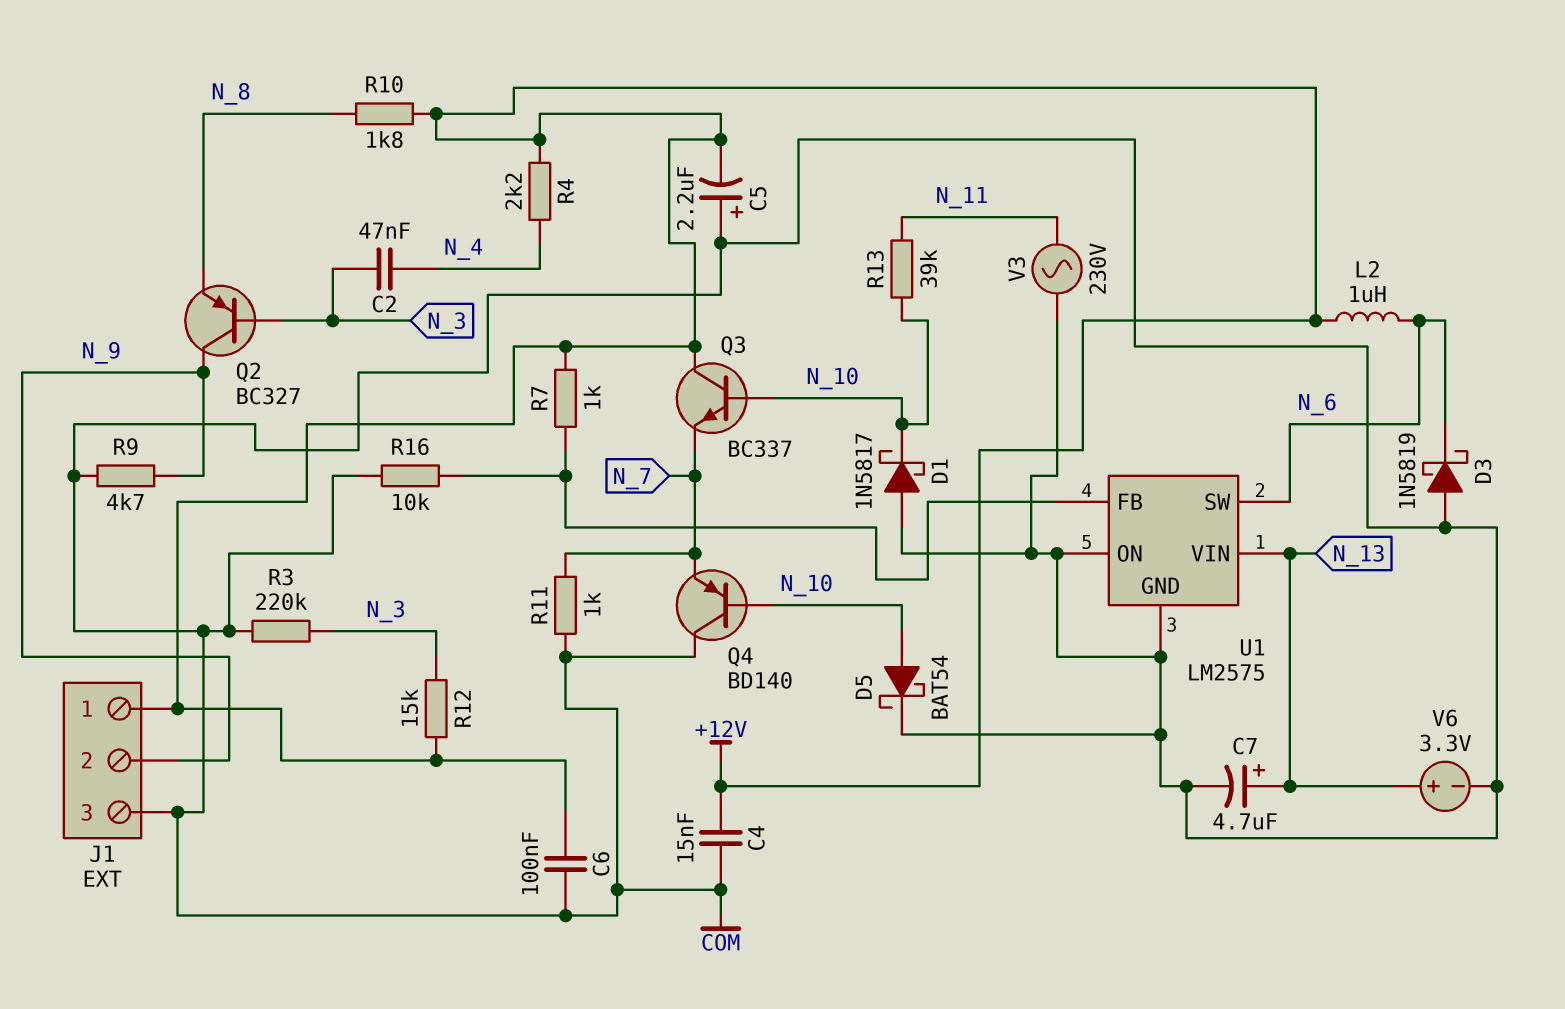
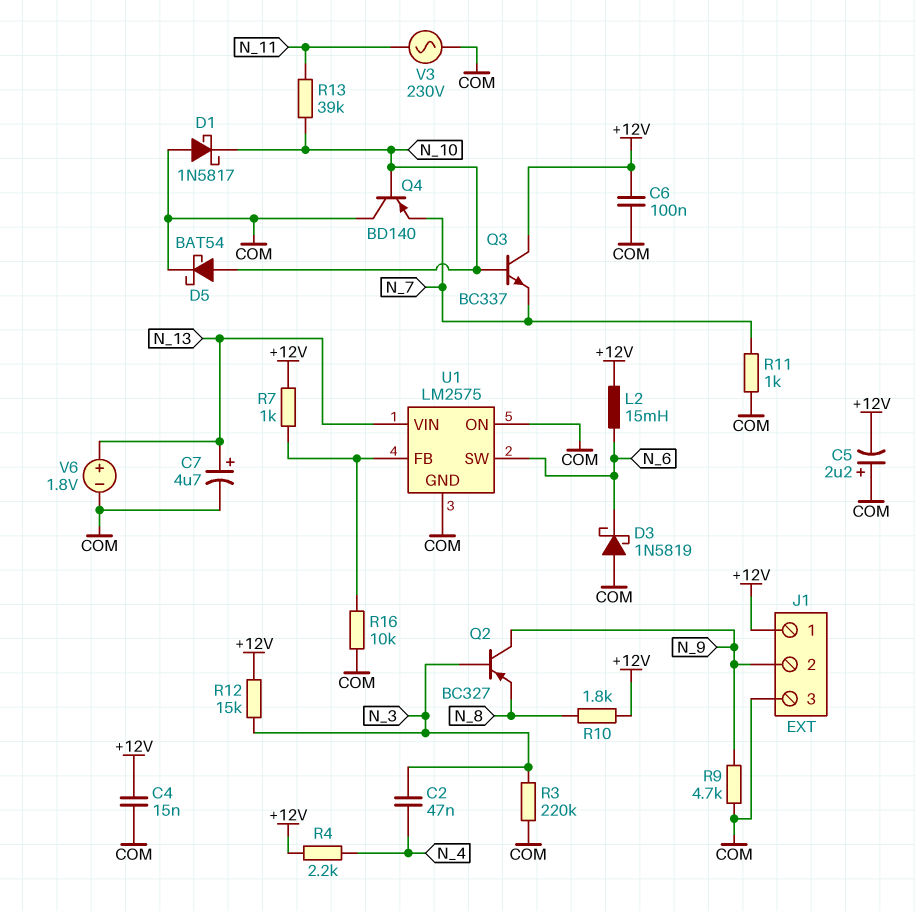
L2: 1uH (+12V, N_6) -> 15mH (+12V, N_6)
V6: 3.3V (plus N_13, minus COM) -> 1.8V (plus N_13, minus COM)

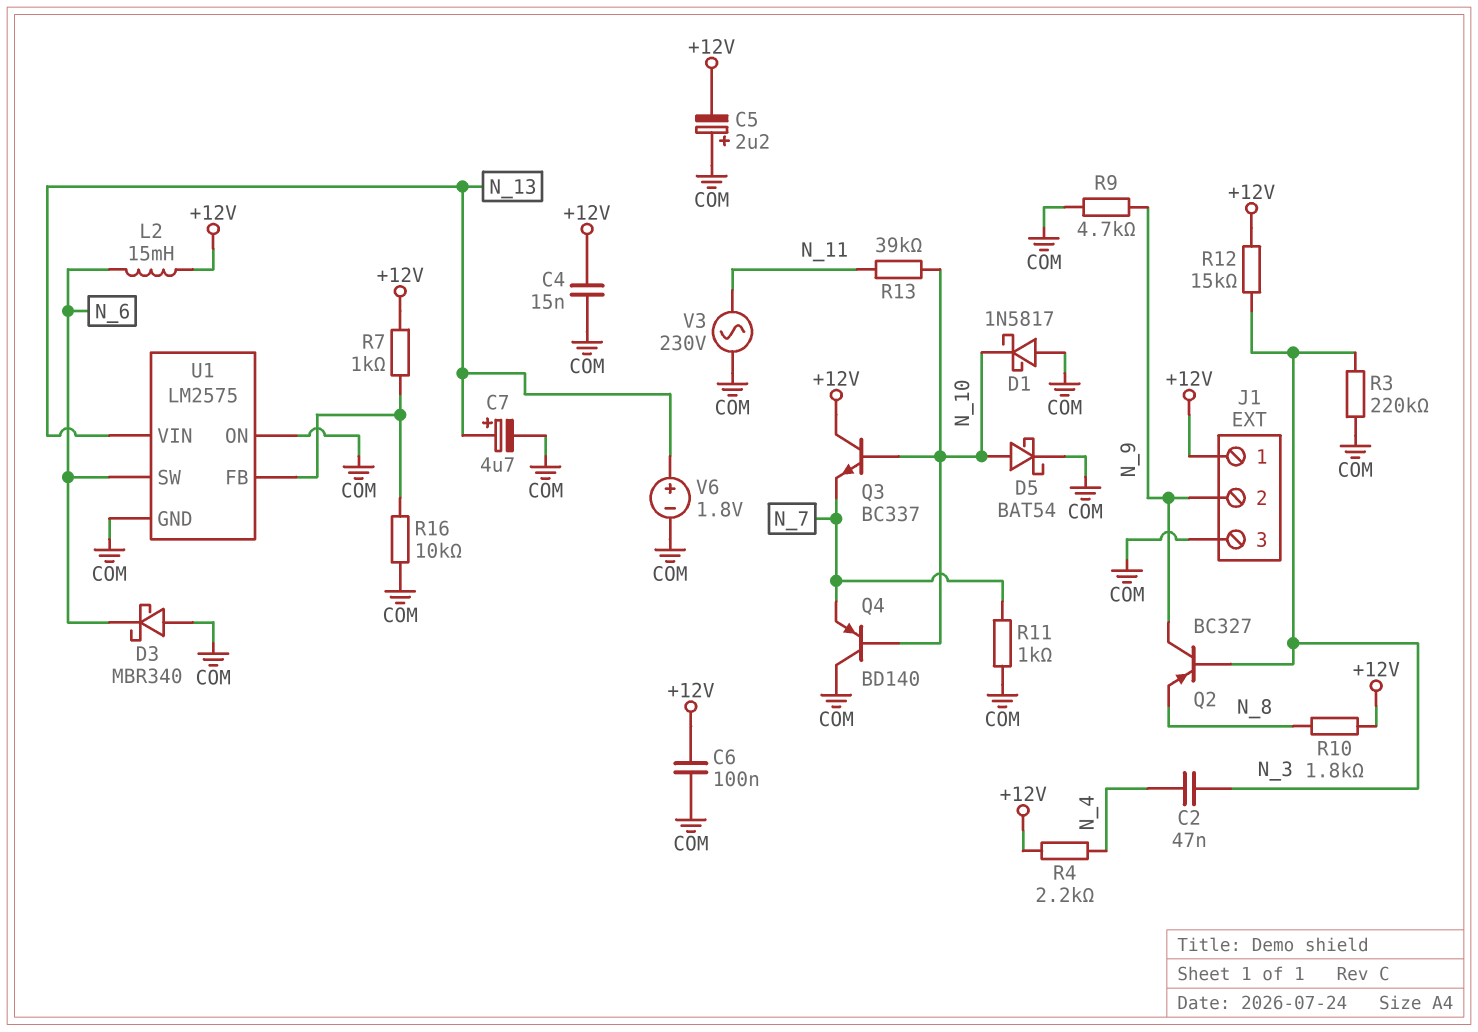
D3: schottky 1N5819 (A COM, K N_6) -> schottky MBR340 (A COM, K N_6)

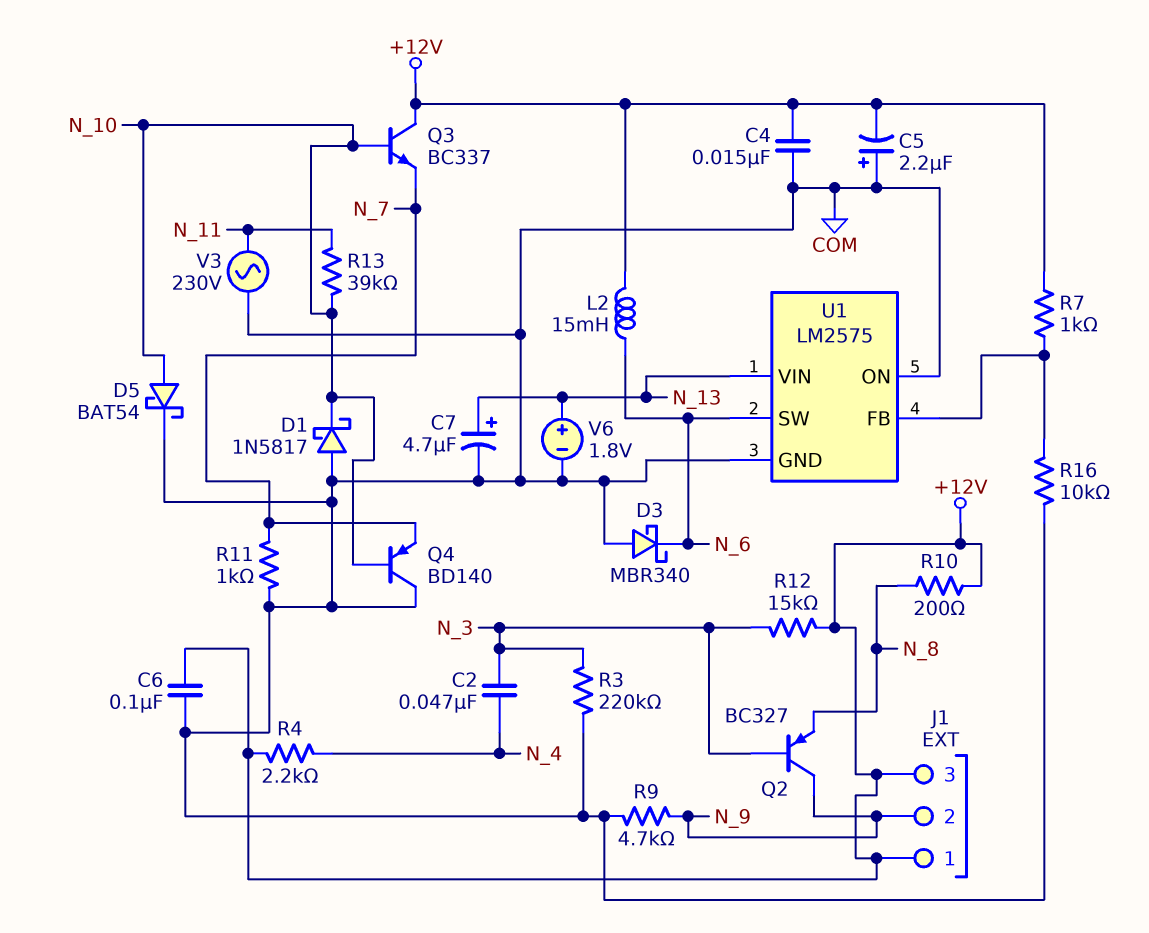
J1 pin 3: COM -> +12V
R10: 1.8k (+12V, N_8) -> 200 (+12V, N_8)

